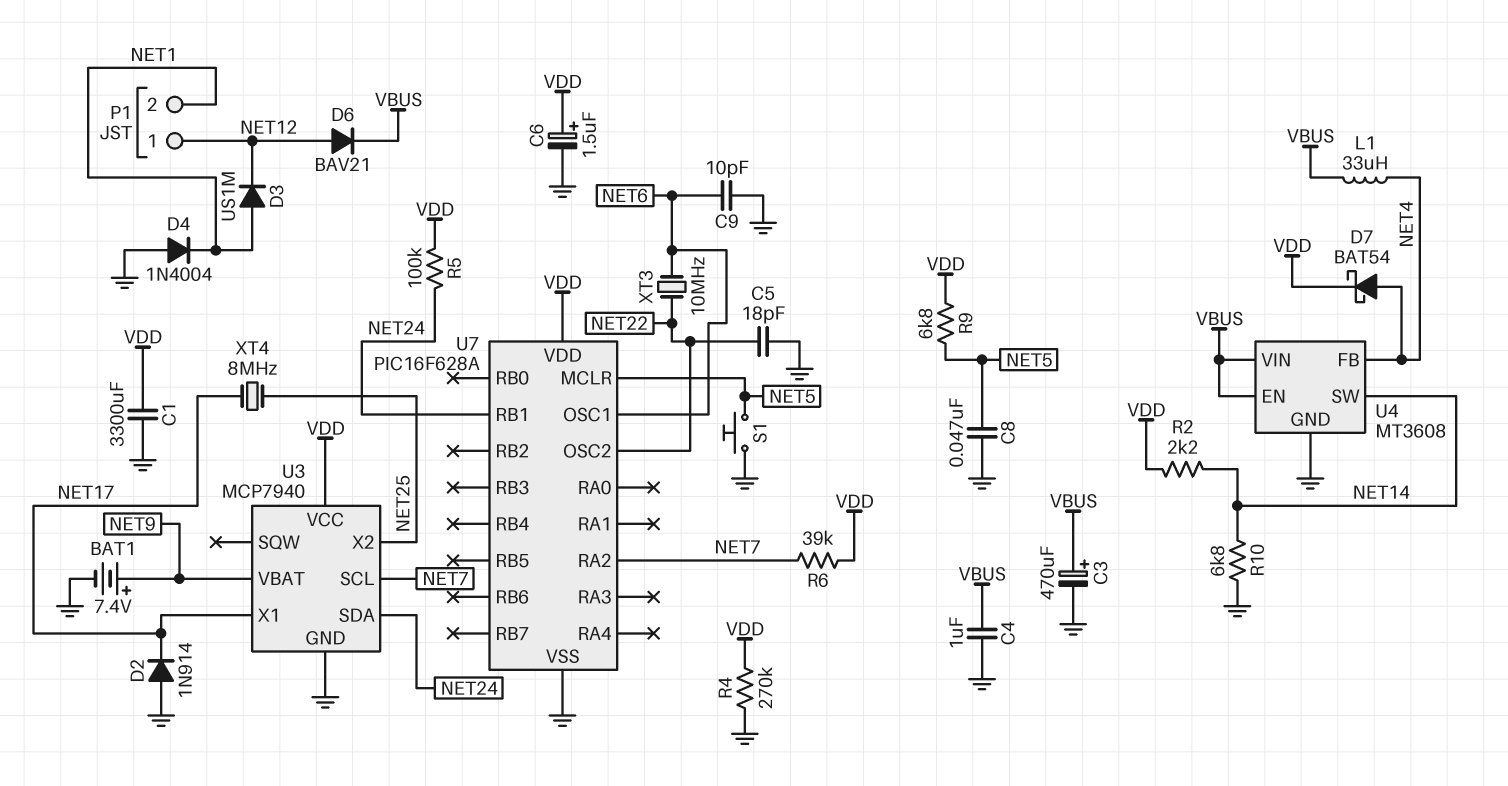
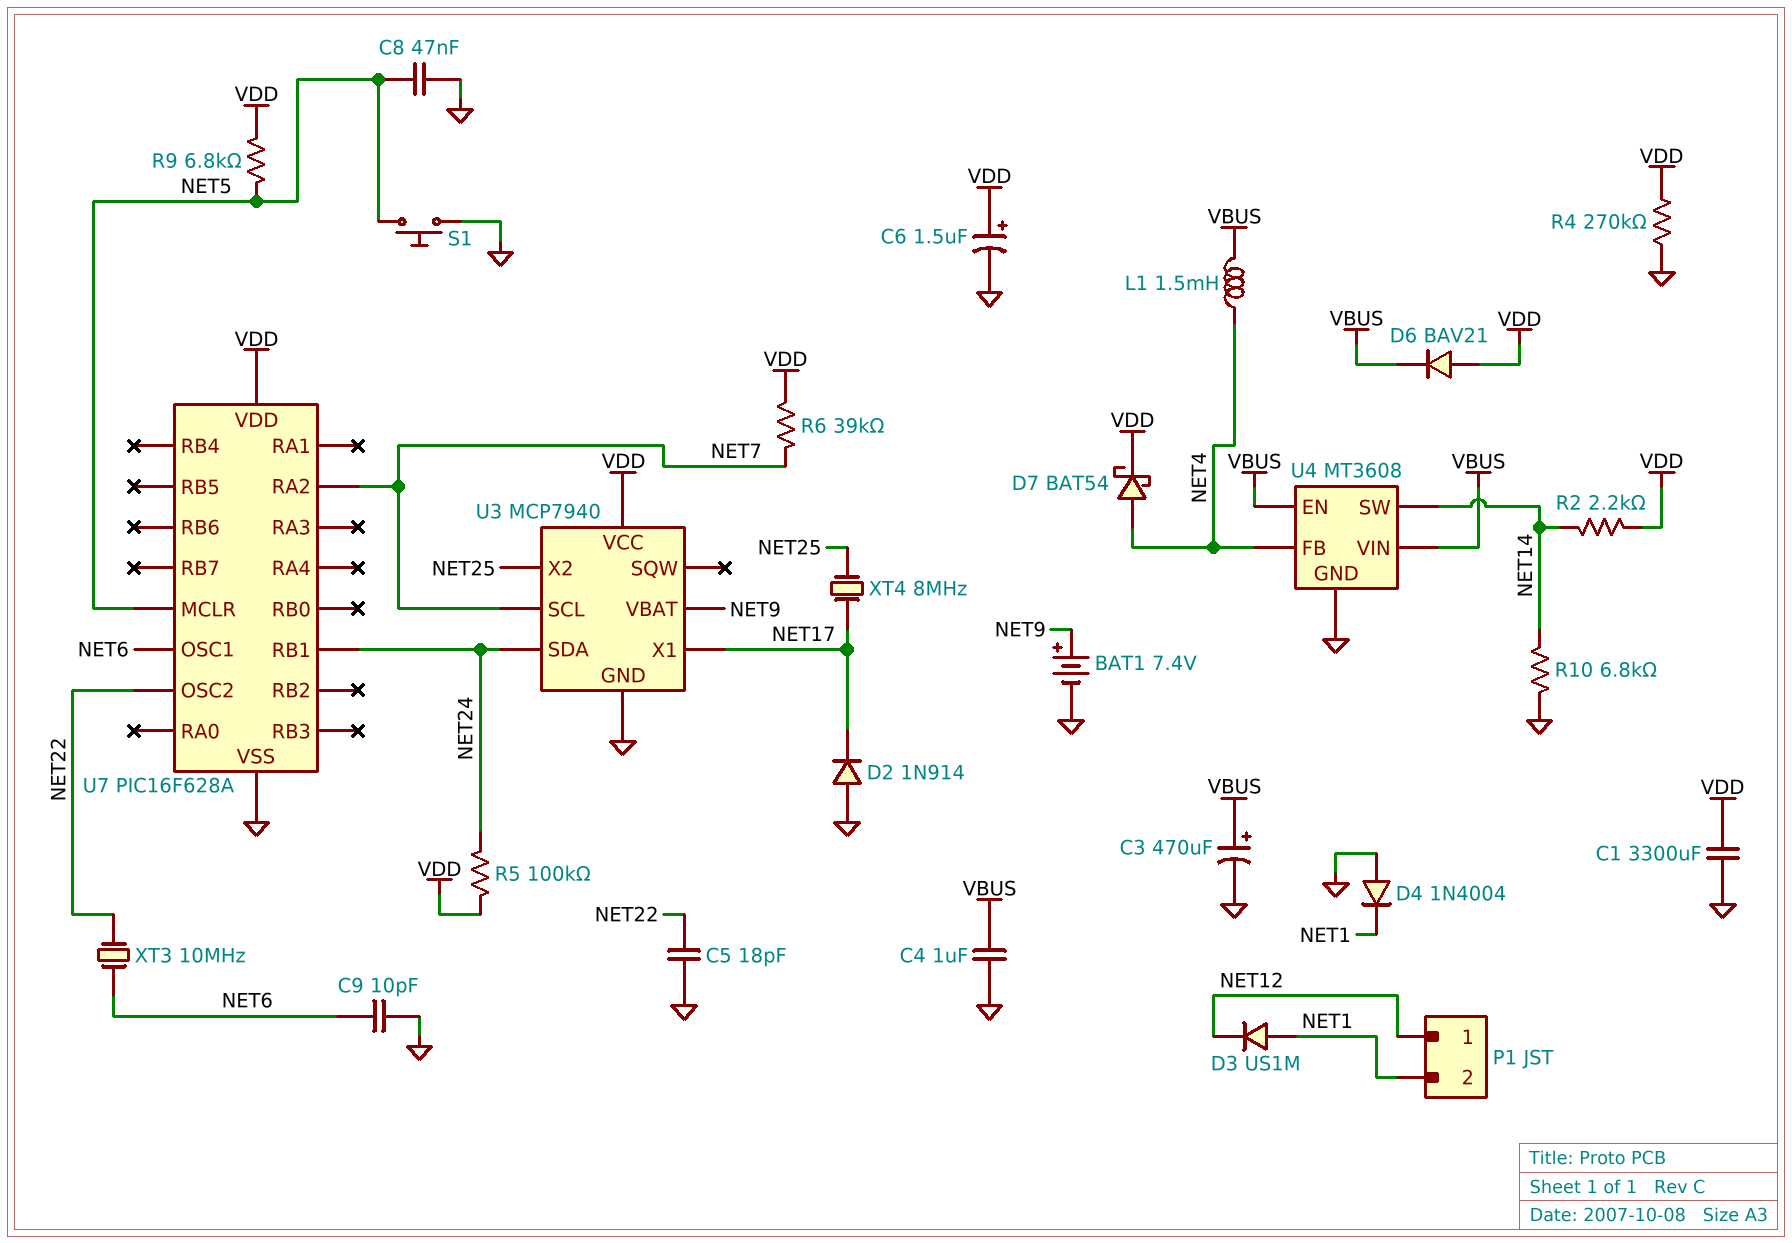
D6: diode BAV21 (A NET12, K VBUS) -> diode BAV21 (A VDD, K VBUS)
L1: 33uH (NET4, VBUS) -> 1.5mH (NET4, VBUS)

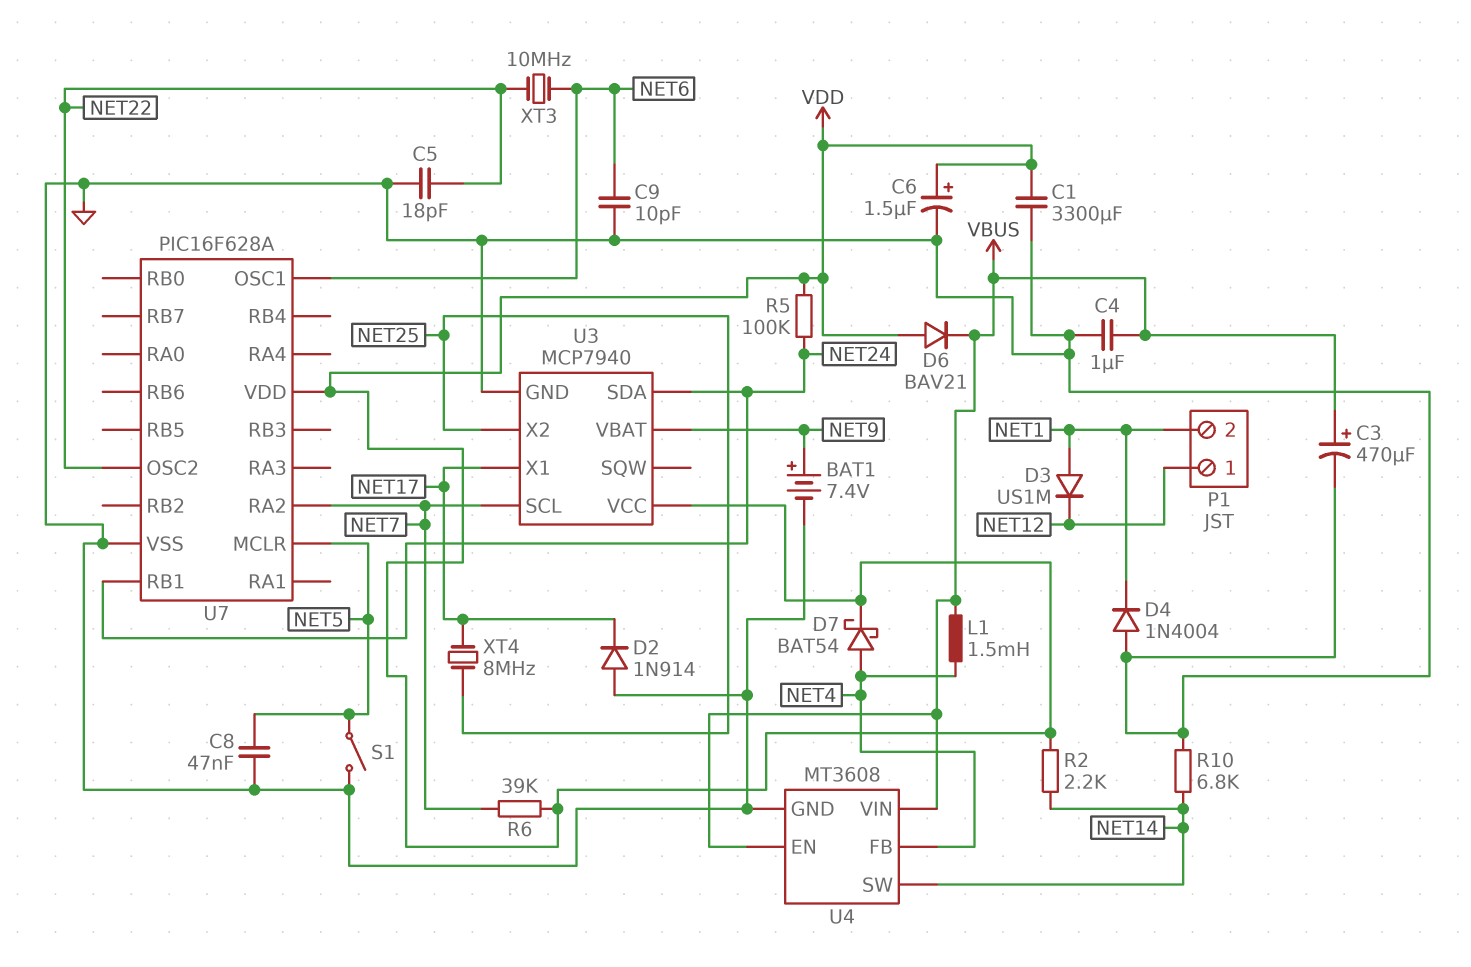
R4: 270k (GND, VDD) -> none
R9: 6.8k (NET5, VDD) -> none
S1: button (GND, NET5) -> switch (GND, NET5)

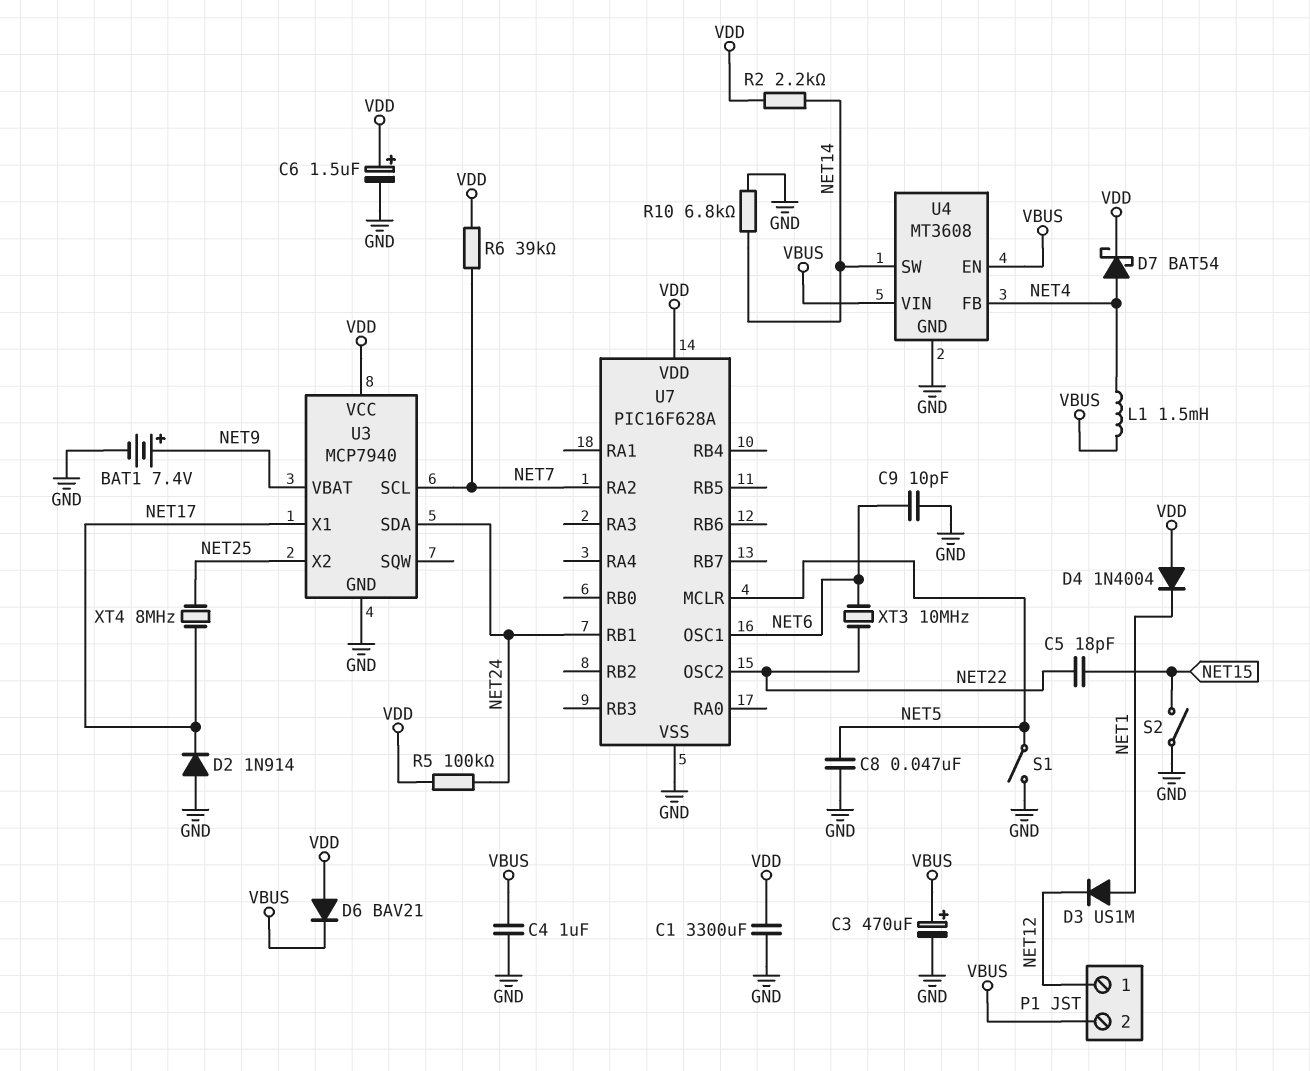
C5: 18pF (GND, NET22) -> 18pF (NET15, NET22)
D4: diode 1N4004 (A GND, K NET1) -> diode 1N4004 (A VDD, K NET1)
P1 pin 2: NET1 -> VBUS
S2: none -> switch (GND, NET15)

